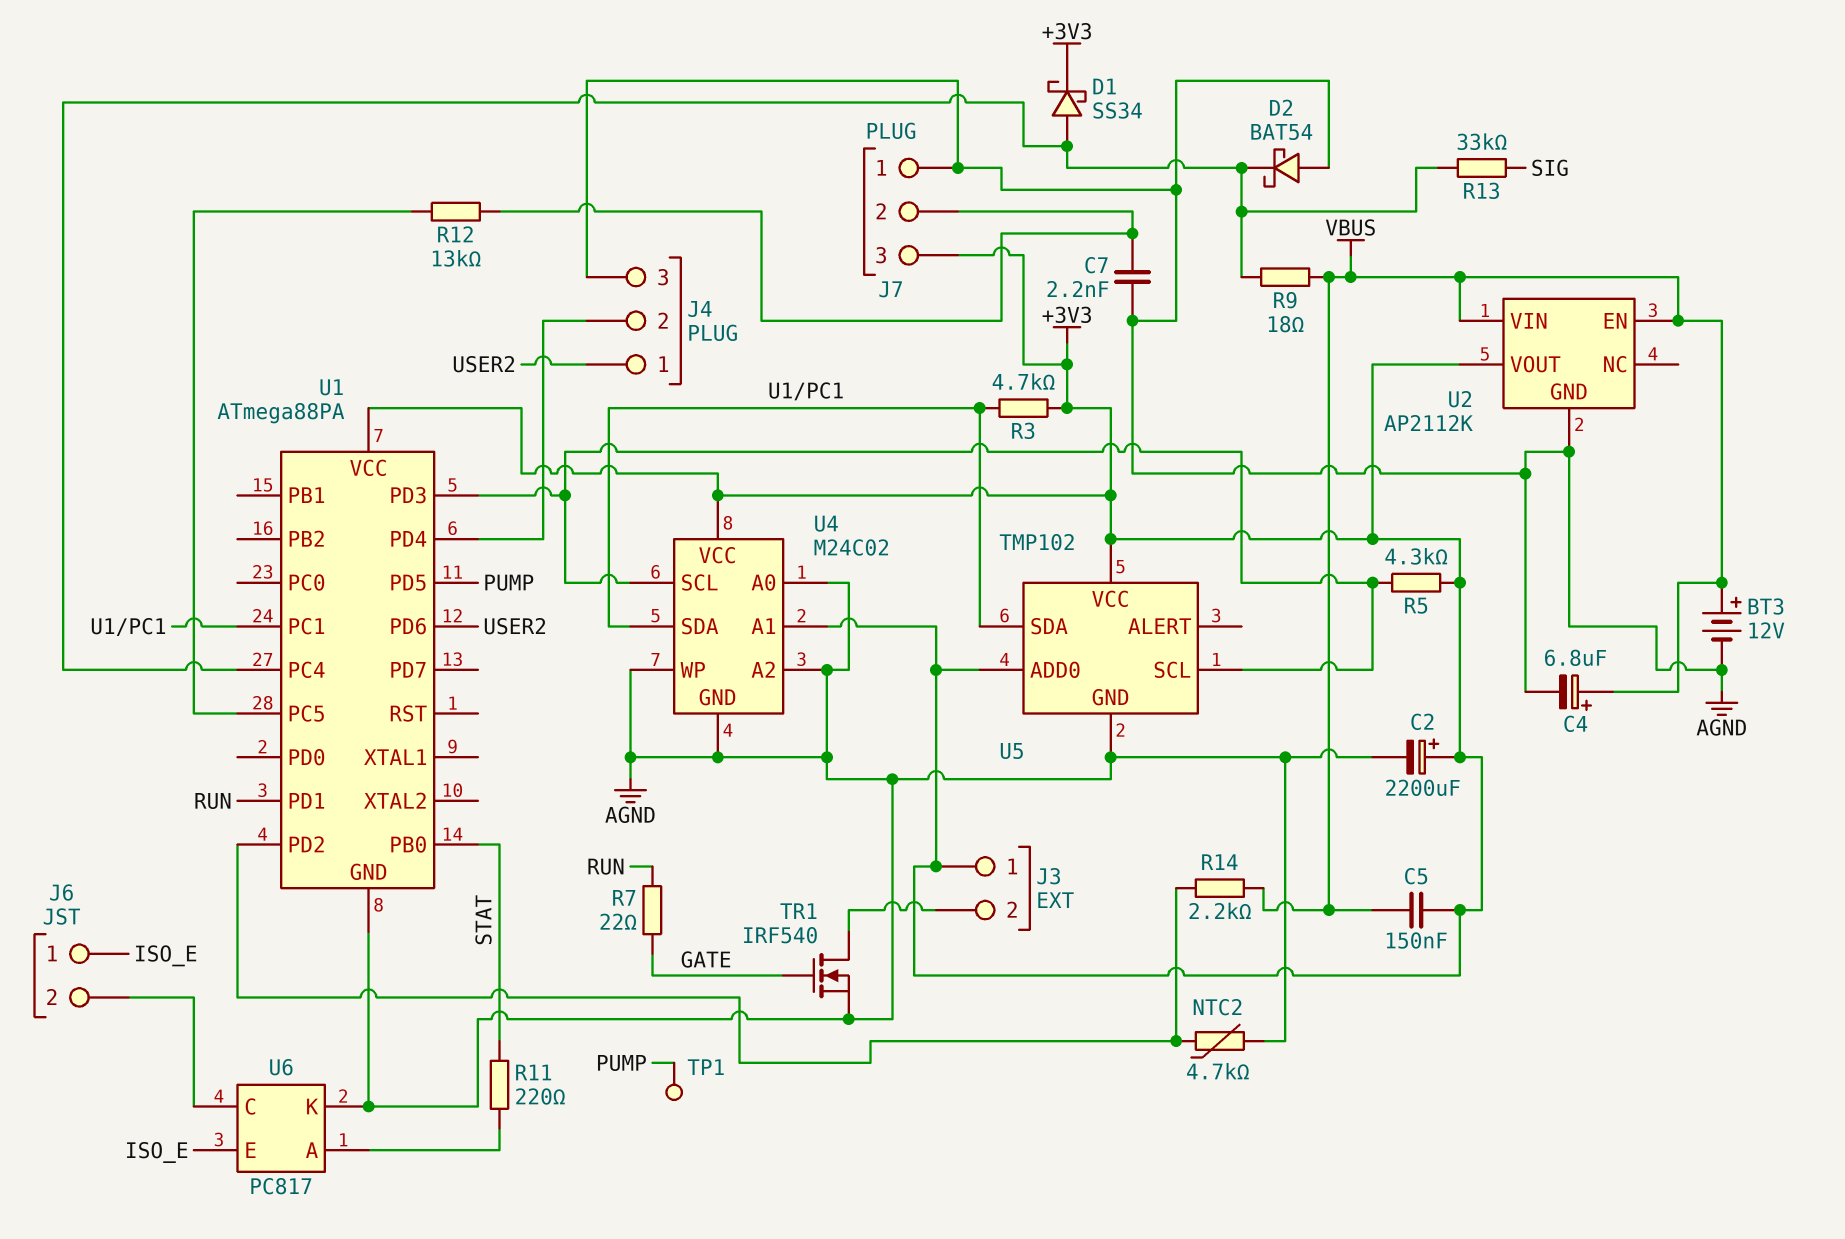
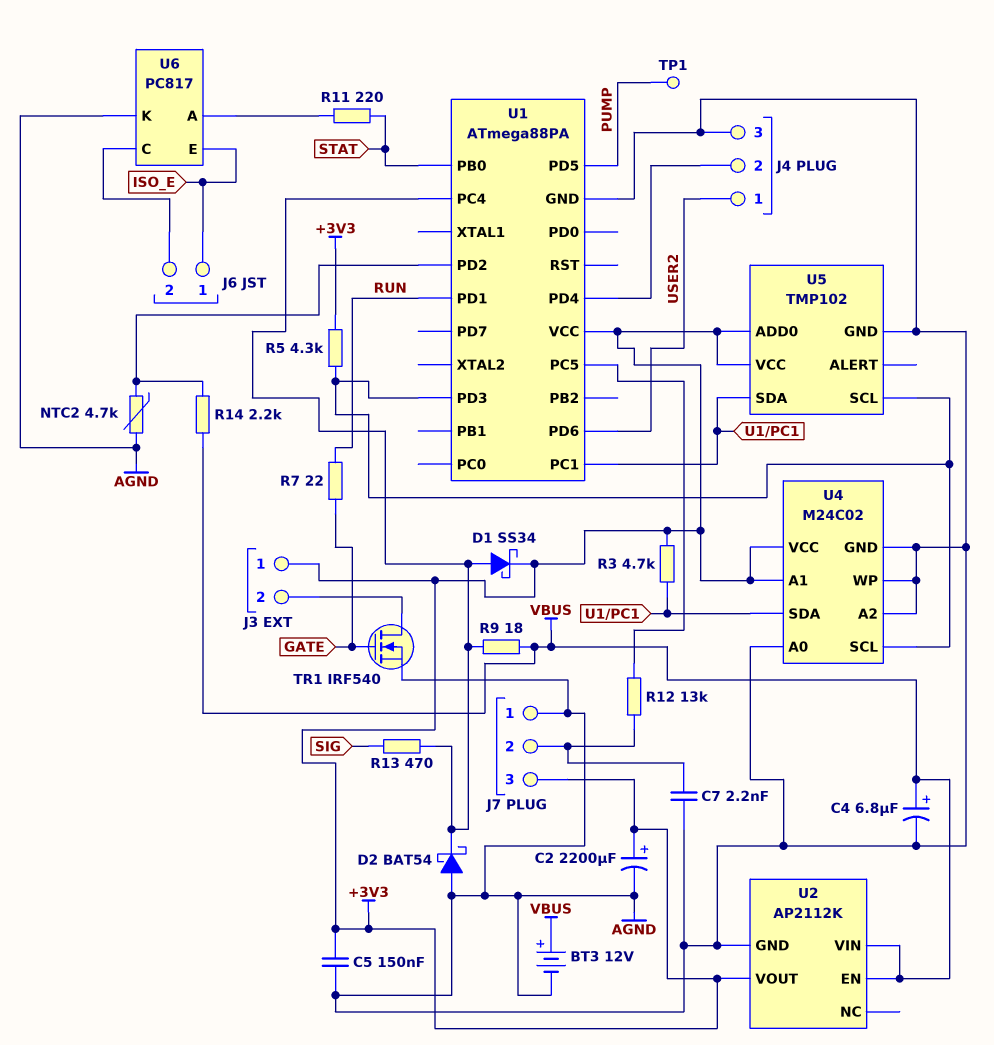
C5: 150nF (+3V3, VBUS) -> 150nF (+3V3, AGND)
R13: 33k (SIG, U1/PC4) -> 470 (SIG, U1/PC4)

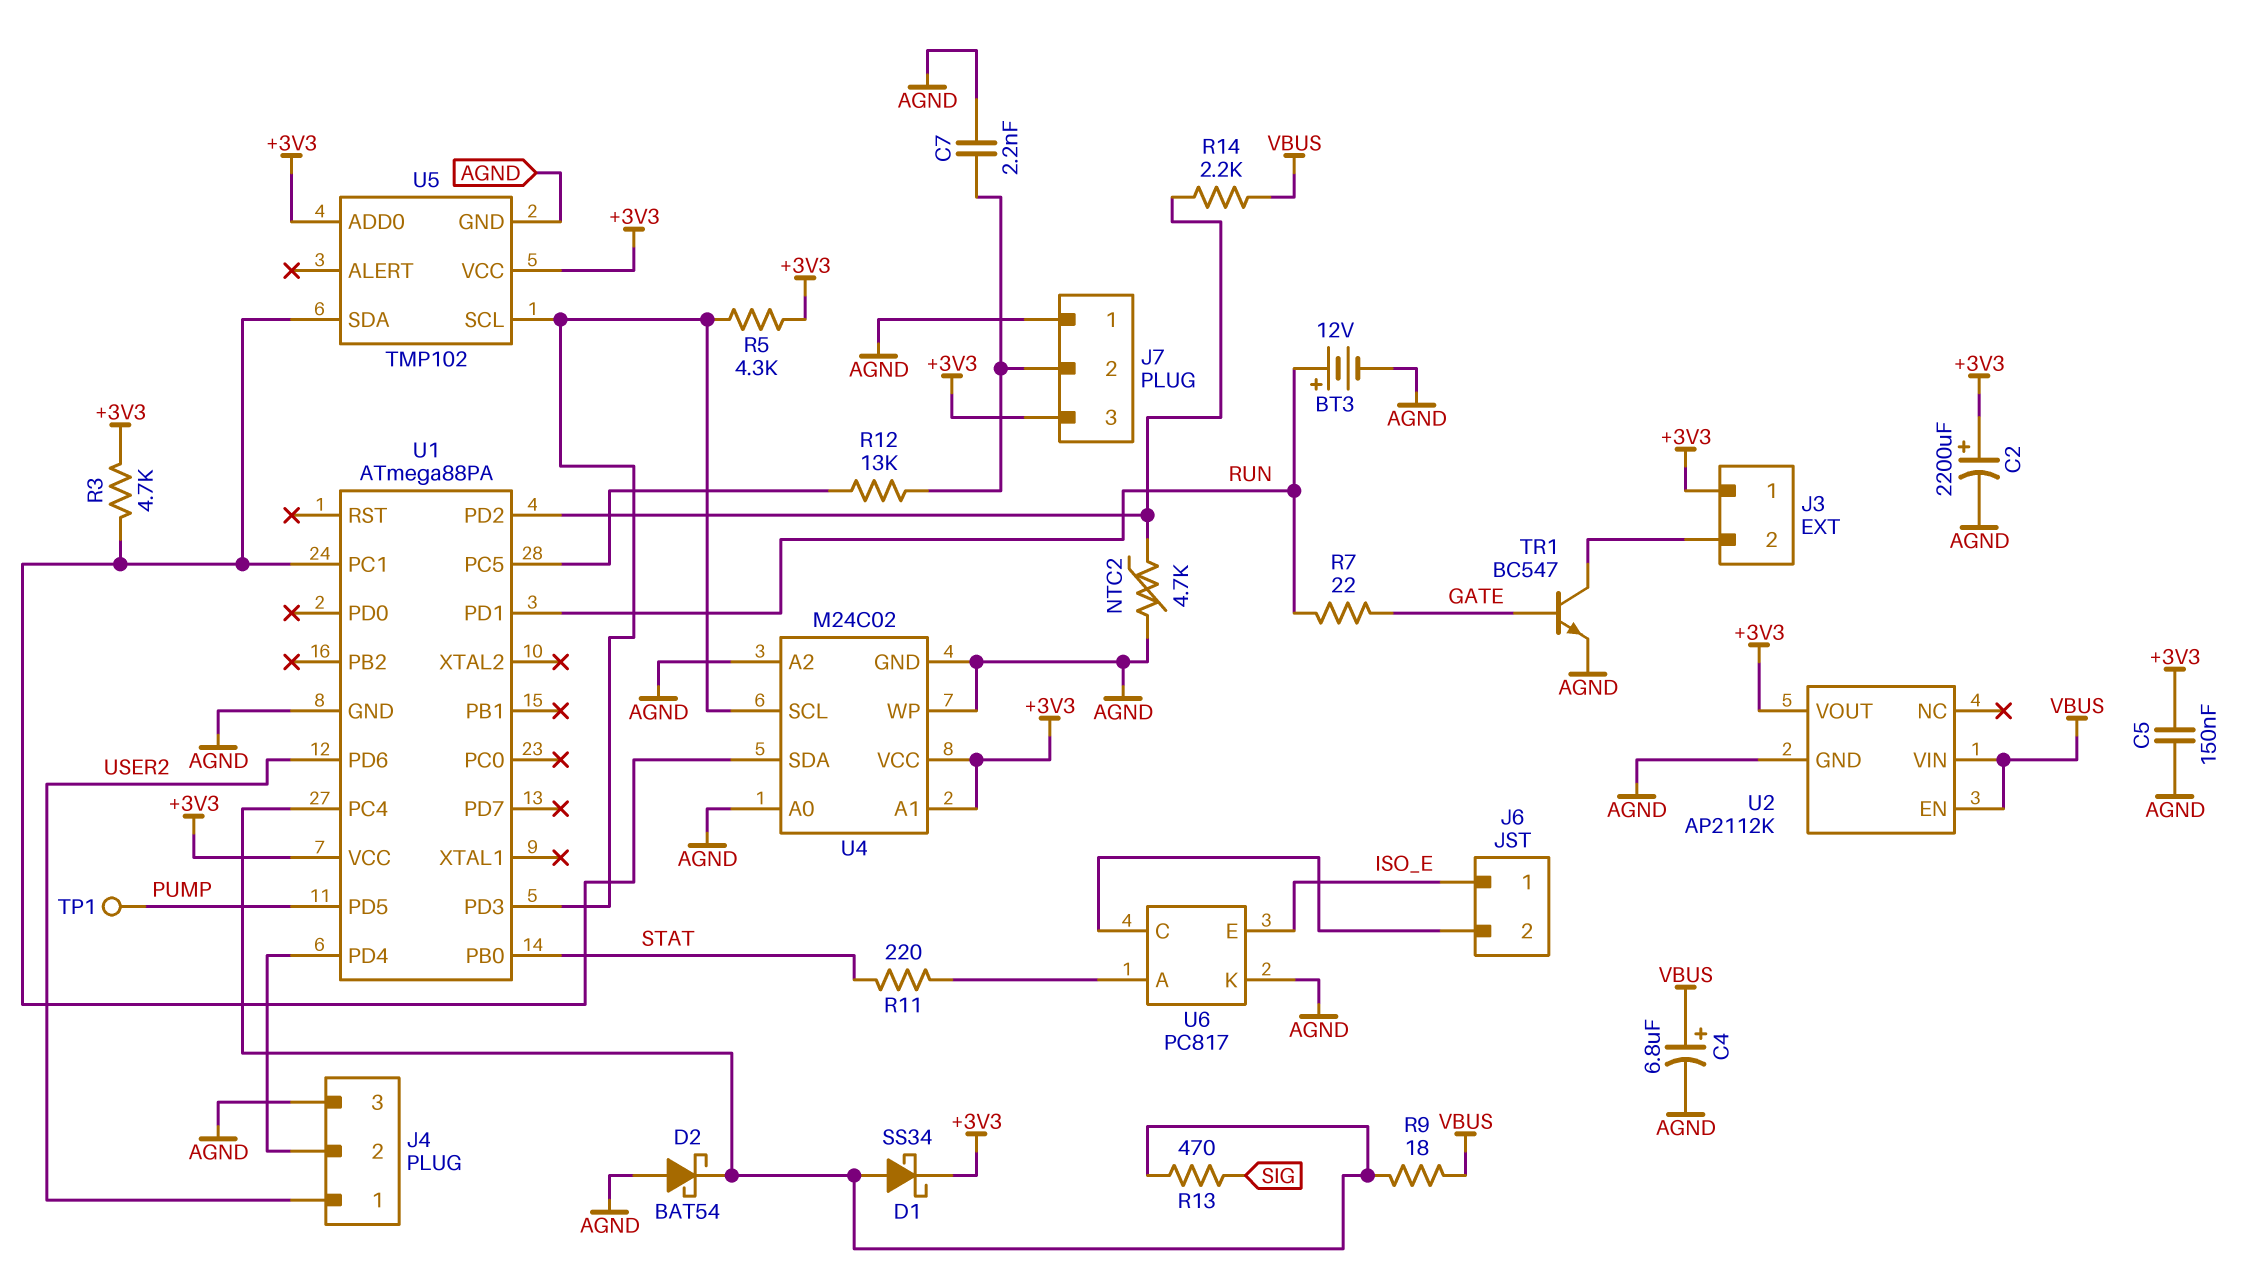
BT3: 12V (plus VBUS, minus AGND) -> 12V (plus RUN, minus AGND)
TR1: NMOS IRF540 (G GATE, D J3/2, S AGND) -> NPN BC547 (B GATE, C J3/2, E AGND)

